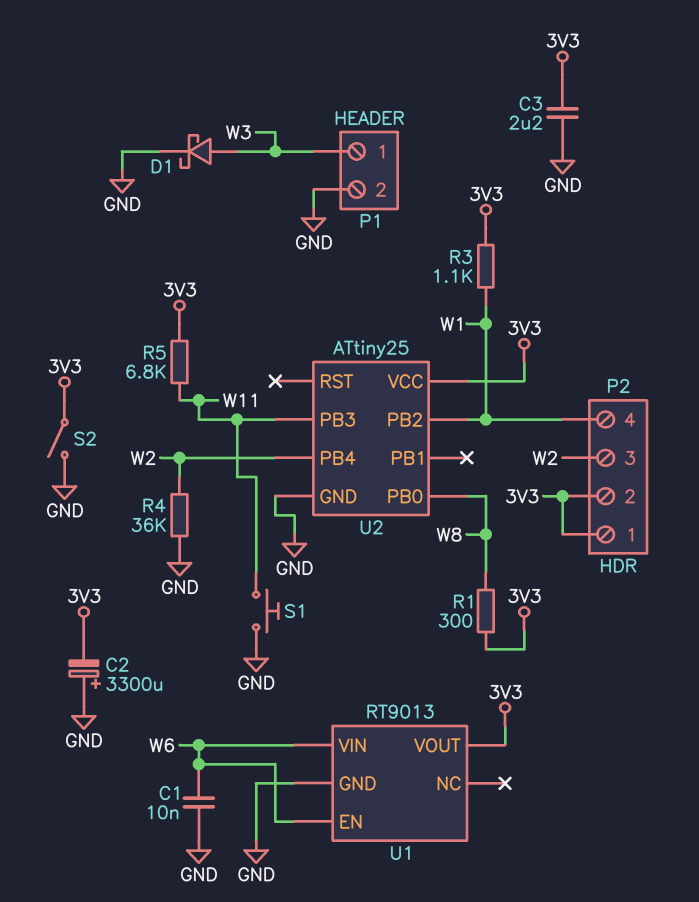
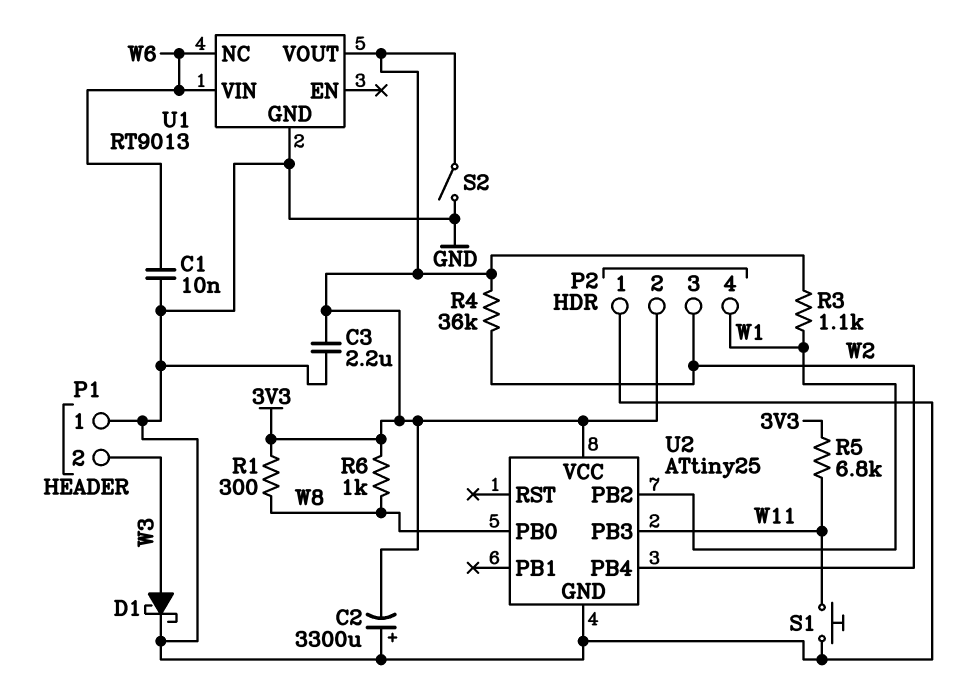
P1 pin 1: W3 -> GND
P1 pin 2: GND -> W3
P2 pin 1: 3V3 -> GND
R4: 36k (GND, W2) -> 36k (3V3, W2)
R6: none -> 1k (3V3, W8)
U1 pin EN: W6 -> none
U1 pin NC: none -> W6

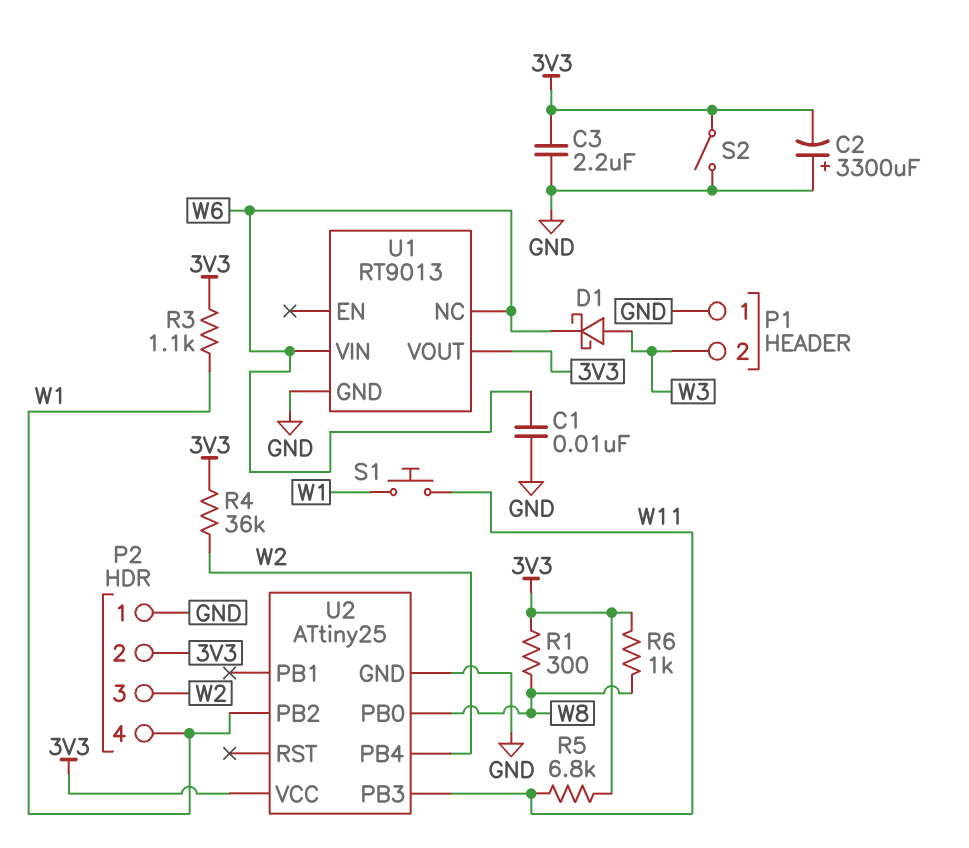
D1: schottky (A W3, K GND) -> schottky (A W3, K W6)
S1: button (GND, W11) -> button (W1, W11)

